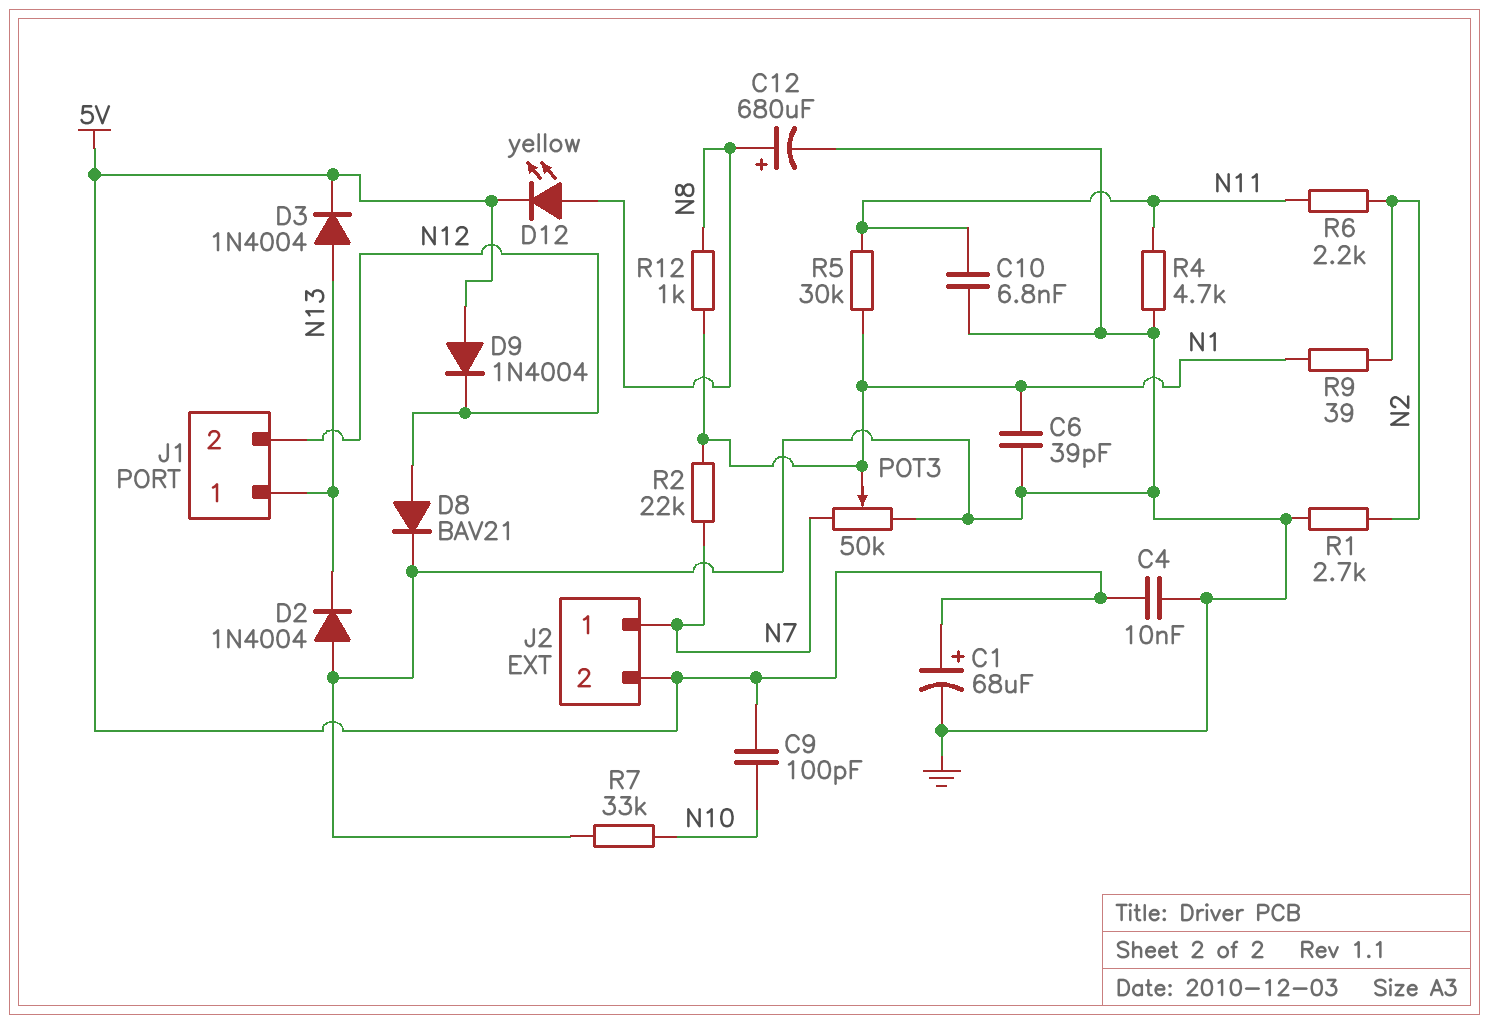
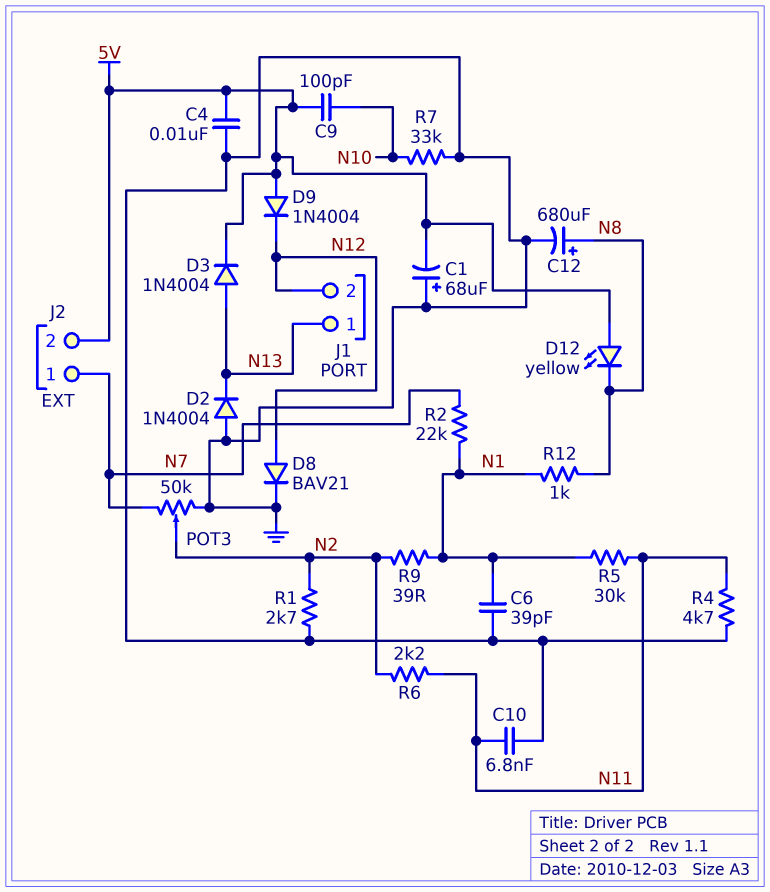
C1: 68uF (plus 5V, minus GND) -> 68uF (plus GND, minus 5V)
D12: LED yellow (A N8, K 5V) -> LED yellow (A 5V, K N8)
POT3: 50k (GND, N7, wiper N1) -> 50k (GND, N7, wiper N2)

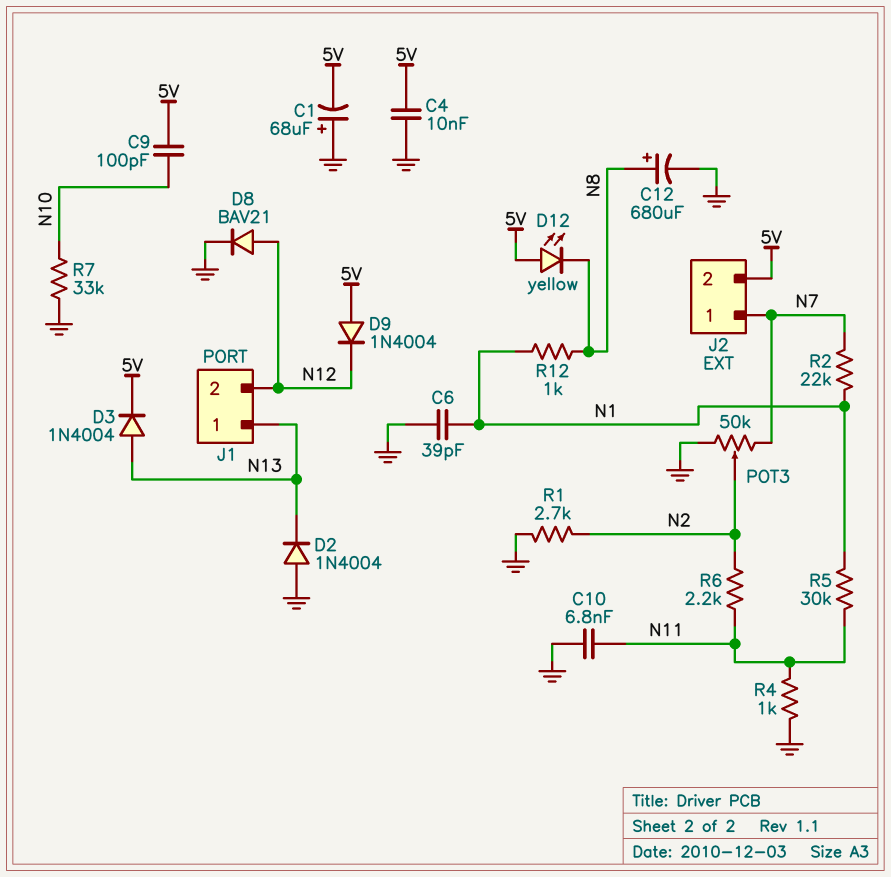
R4: 4.7k (GND, N11) -> 1k (GND, N11)
R9: 39 (N1, N2) -> none

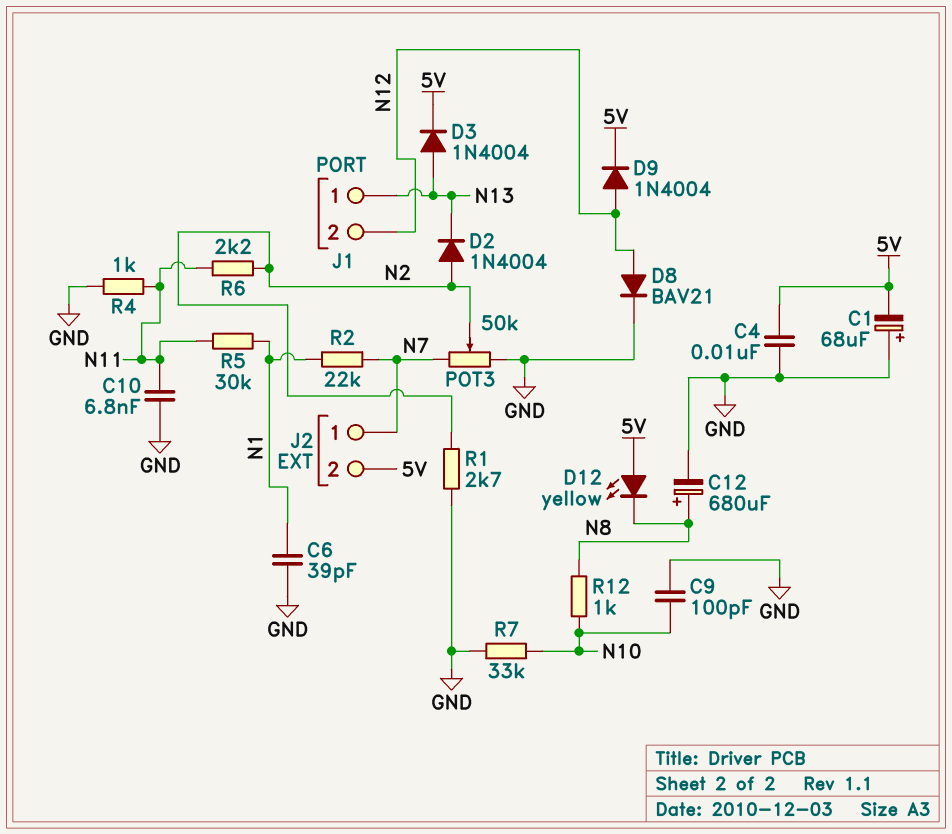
C9: 100pF (5V, N10) -> 100pF (GND, N10)
D2: diode 1N4004 (A GND, K N13) -> diode 1N4004 (A N2, K N13)
D9: diode 1N4004 (A 5V, K N12) -> diode 1N4004 (A N12, K 5V)
R12: 1k (N1, N8) -> 1k (N8, N10)

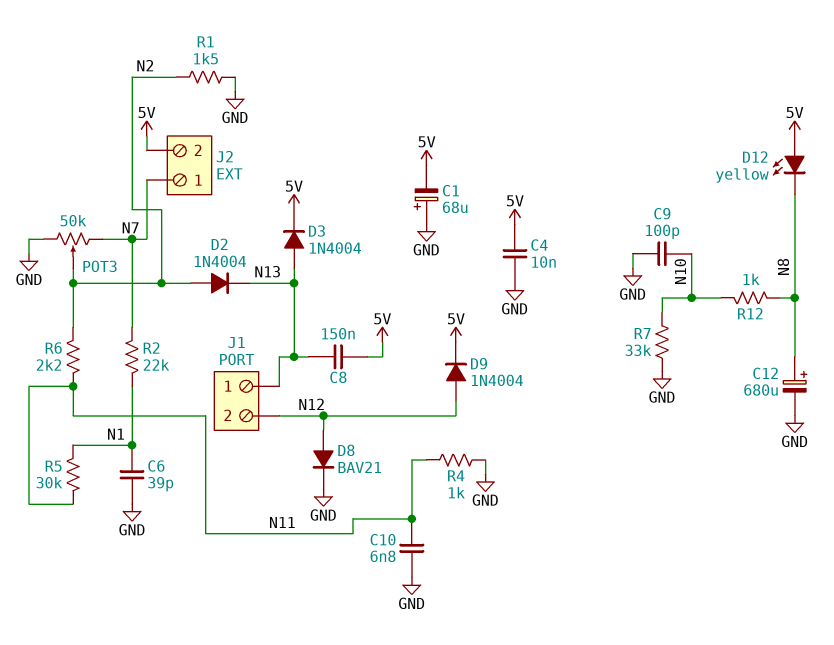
C8: none -> 150nF (5V, N13)
R1: 2.7k (GND, N2) -> 1.5k (GND, N2)

